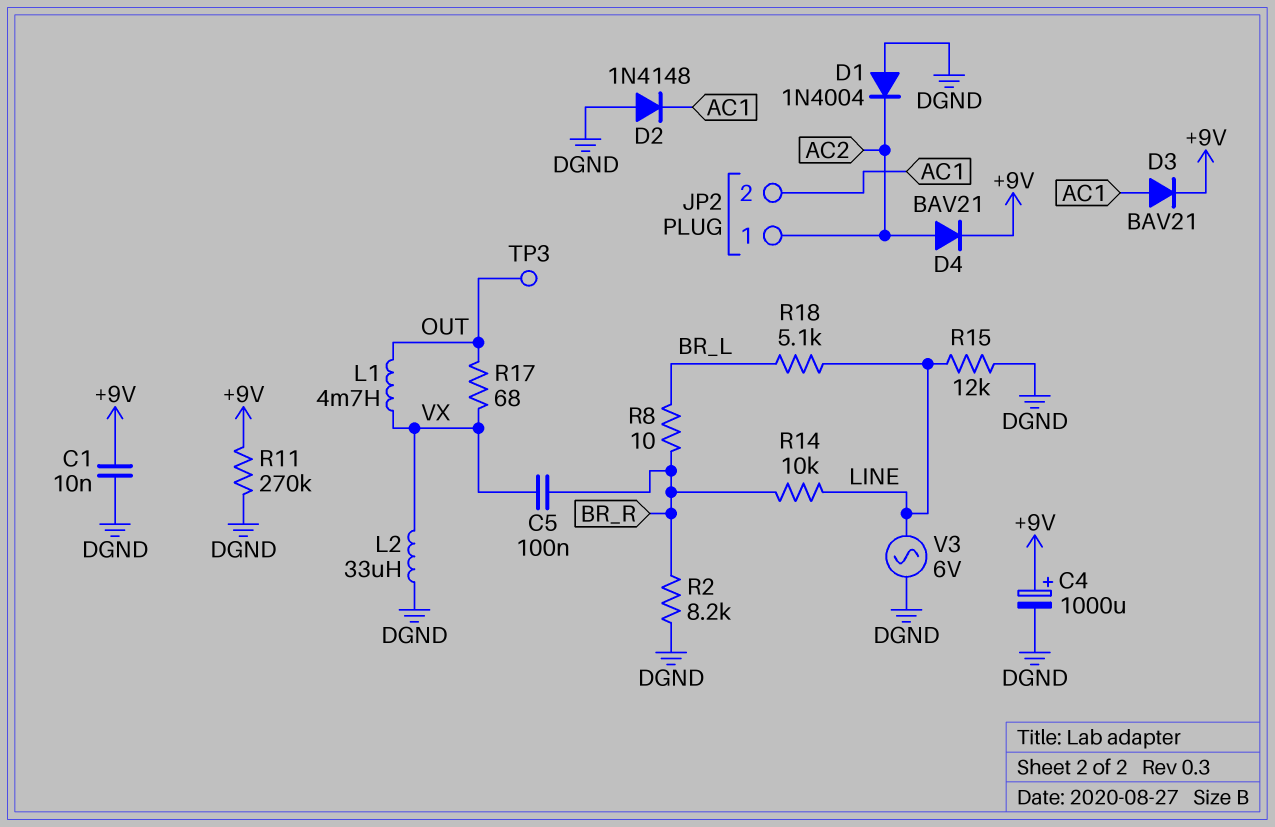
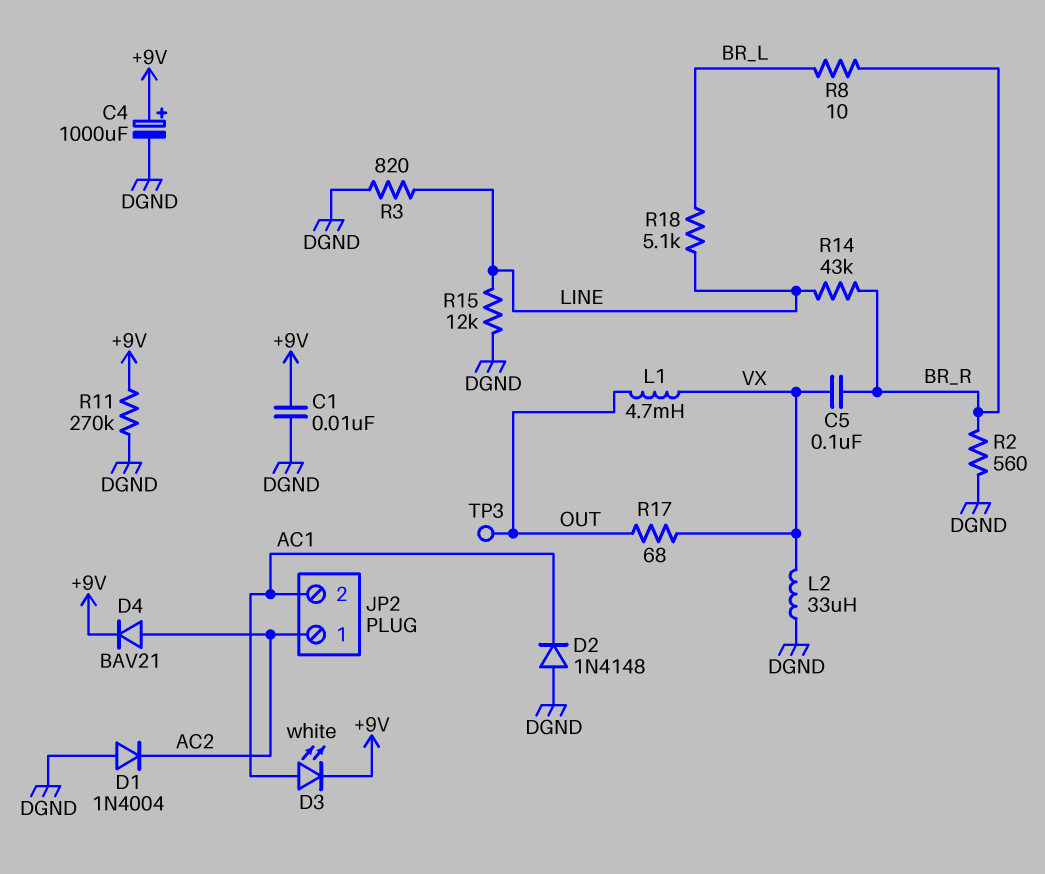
D3: diode BAV21 (A AC1, K +9V) -> LED white (A AC1, K +9V)
R2: 8.2k (BR_R, DGND) -> 560 (BR_R, DGND)
R3: none -> 820 (DGND, LINE)
R14: 10k (BR_R, LINE) -> 43k (BR_R, LINE)
V3: AC 6V (DGND, LINE) -> none

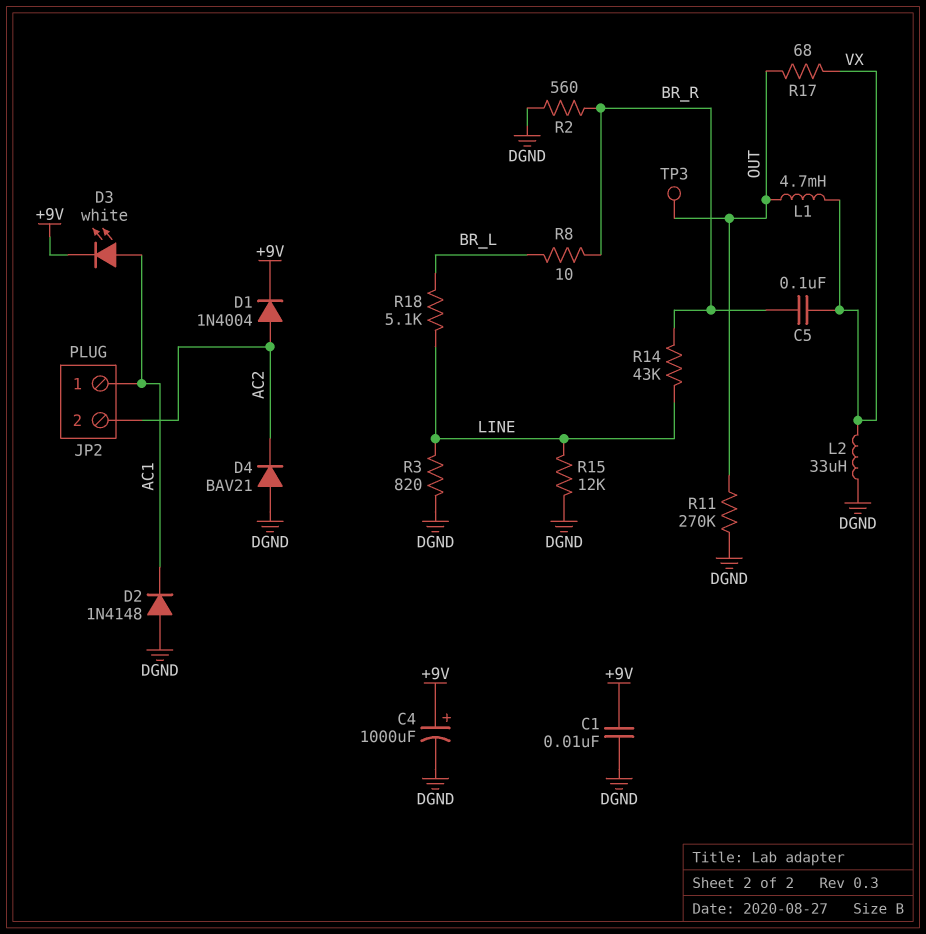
D1: diode 1N4004 (A DGND, K AC2) -> diode 1N4004 (A AC2, K +9V)
D4: diode BAV21 (A AC2, K +9V) -> diode BAV21 (A DGND, K AC2)
JP2 pin 1: AC2 -> AC1
JP2 pin 2: AC1 -> AC2
R11: 270k (+9V, DGND) -> 270k (DGND, OUT)

